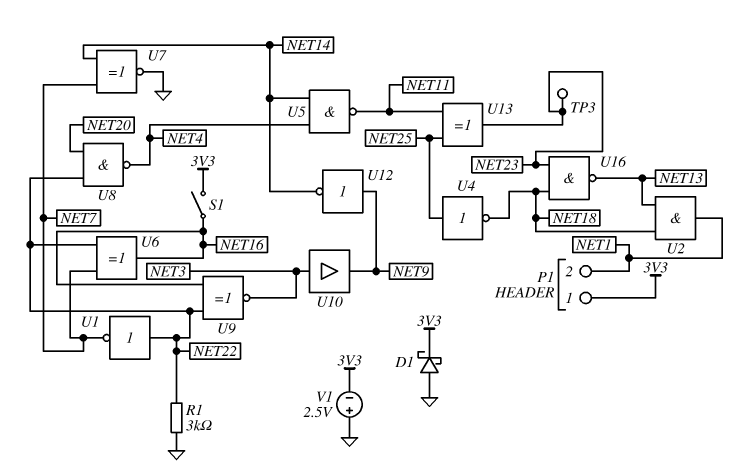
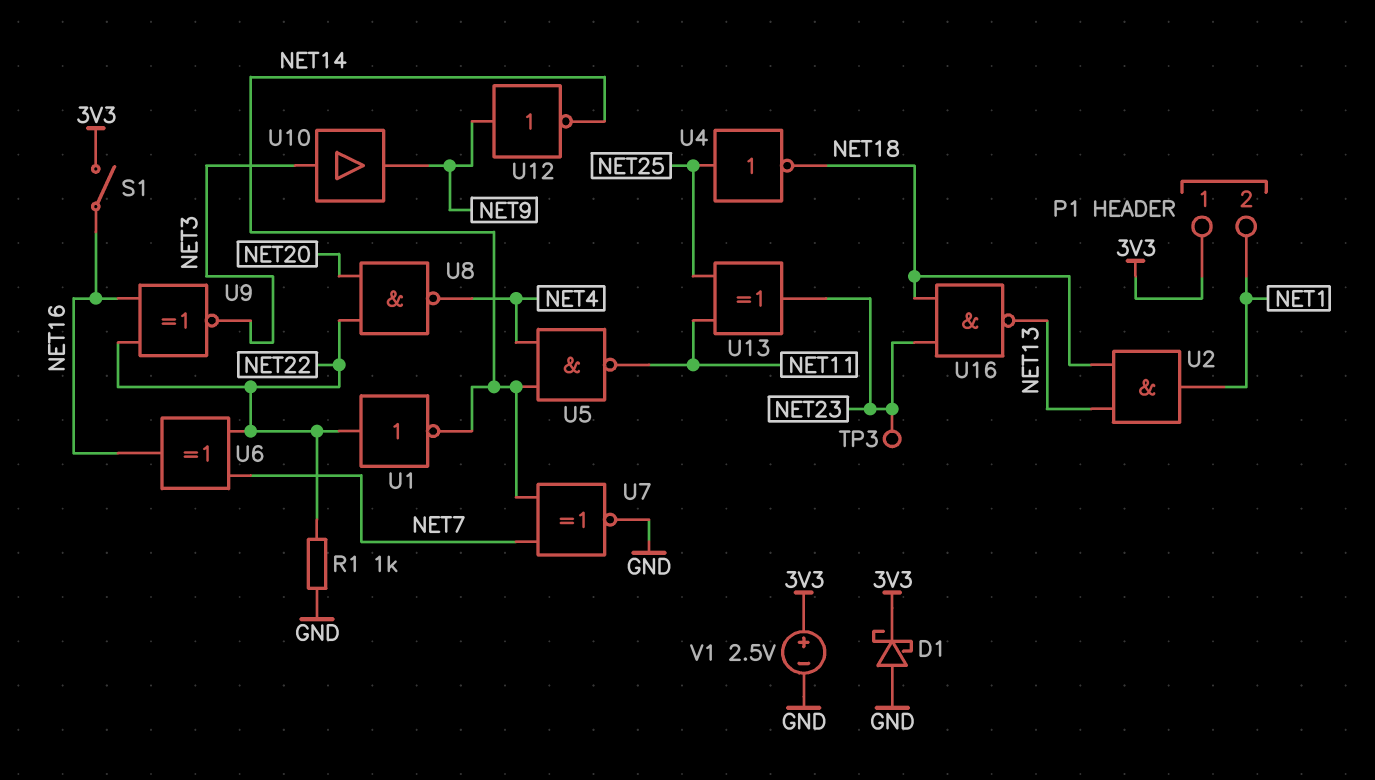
R1: 3k (GND, NET22) -> 1k (GND, NET22)
U1: NOT (in NET22, out NET7) -> NOT (in NET22, out NET14)
V1: 2.5V (plus GND, minus 3V3) -> 2.5V (plus 3V3, minus GND)

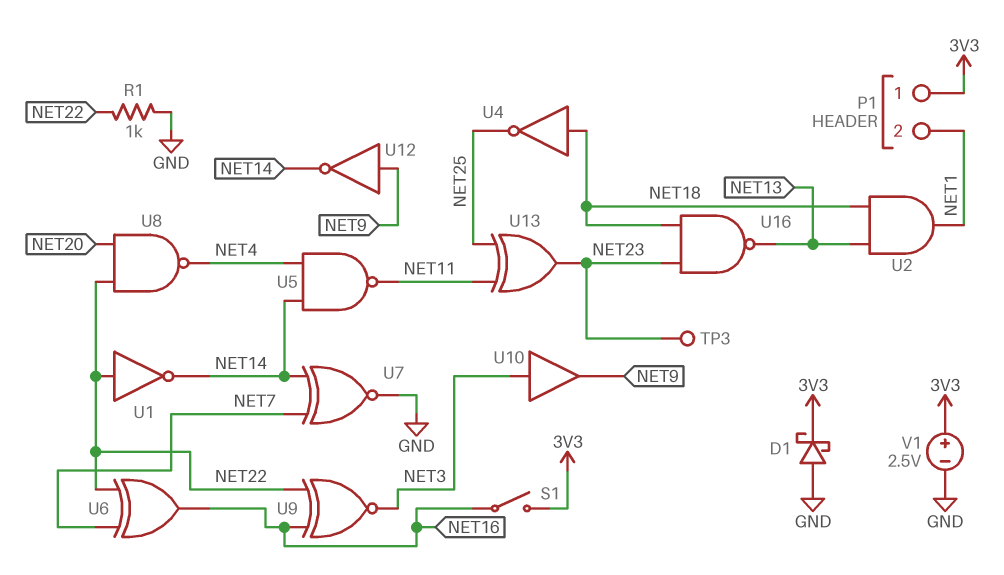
U4: NOT (in NET25, out NET18) -> NOT (in NET18, out NET25)

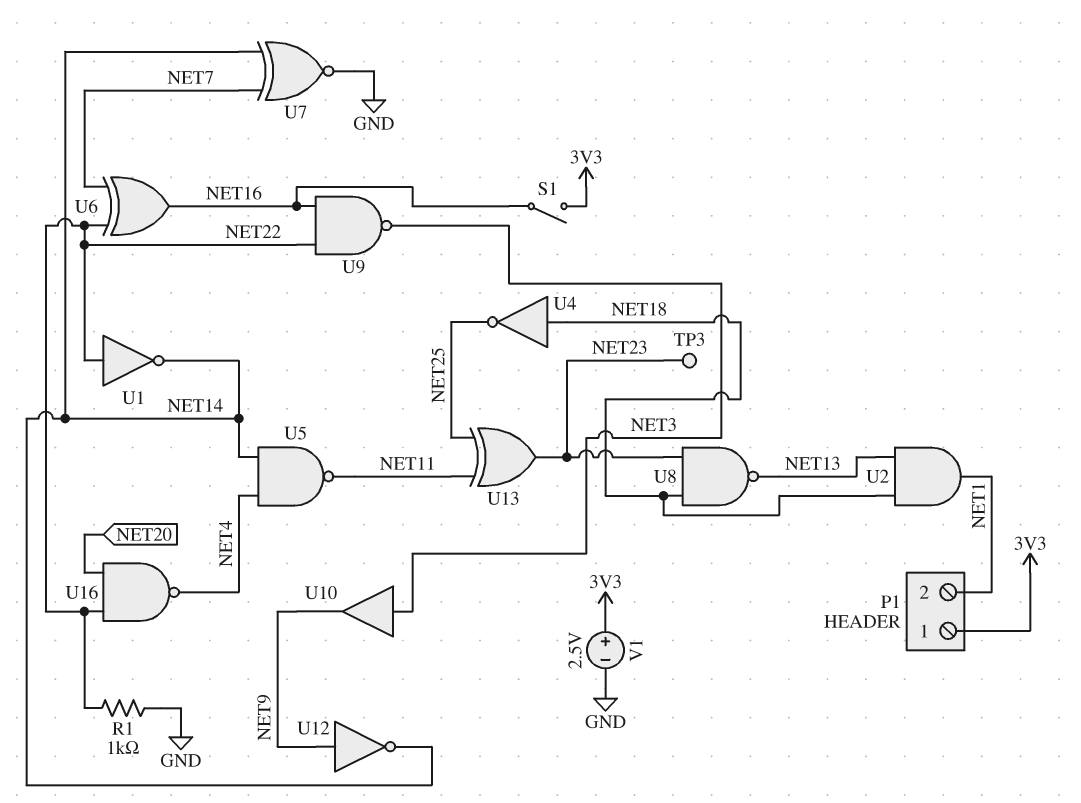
D1: schottky (A GND, K 3V3) -> none
U8: NAND (in NET20, in NET22, out NET4) -> NAND (in NET18, in NET23, out NET13)
U9: XNOR (in NET16, in NET22, out NET3) -> NAND (in NET16, in NET22, out NET3)
U16: NAND (in NET18, in NET23, out NET13) -> NAND (in NET20, in NET22, out NET4)

